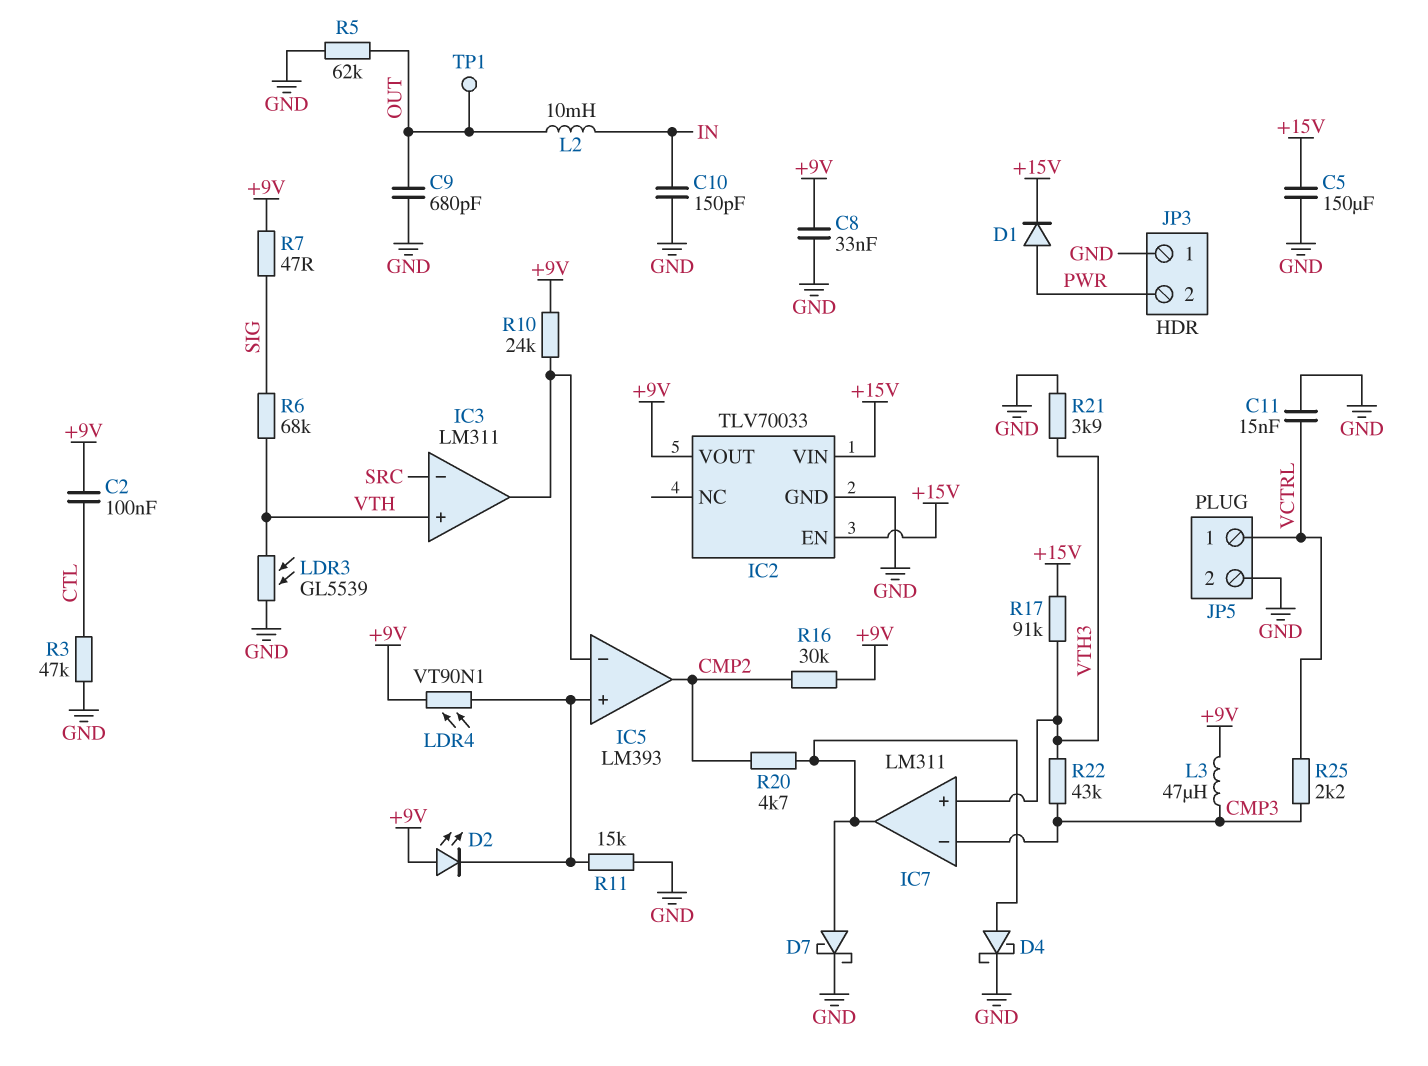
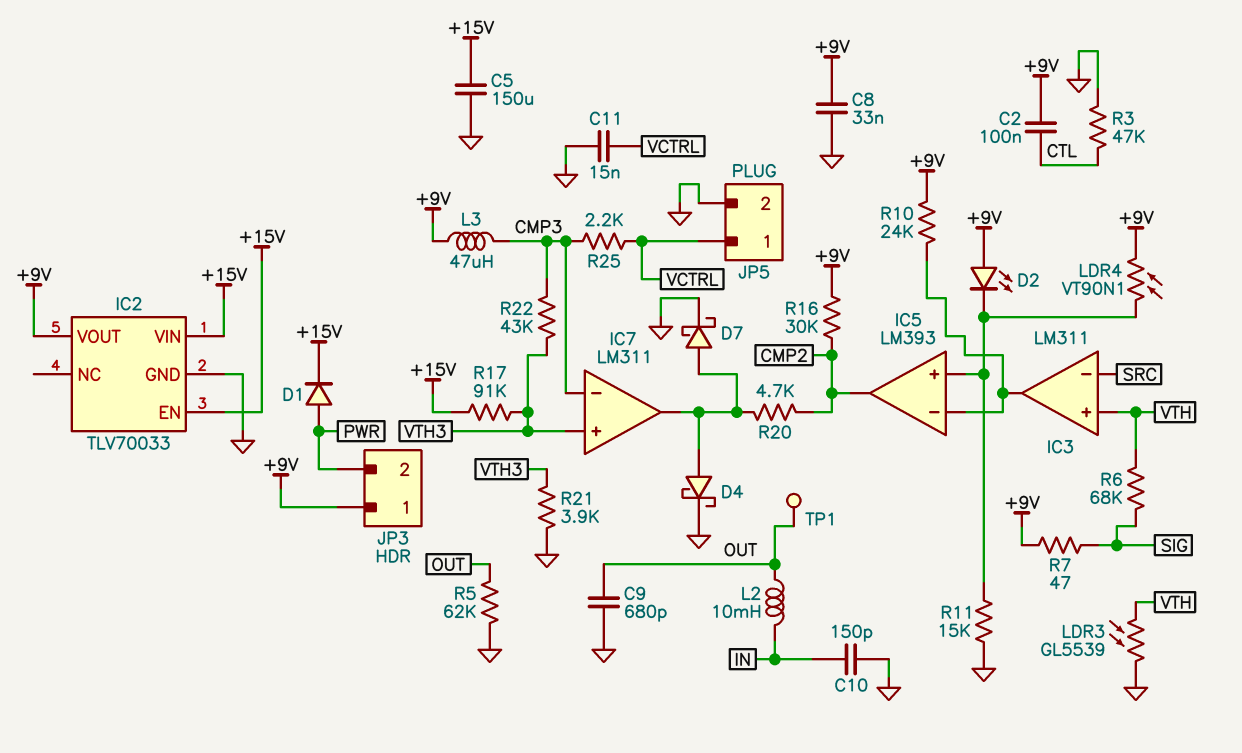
JP3 pin 1: GND -> +9V

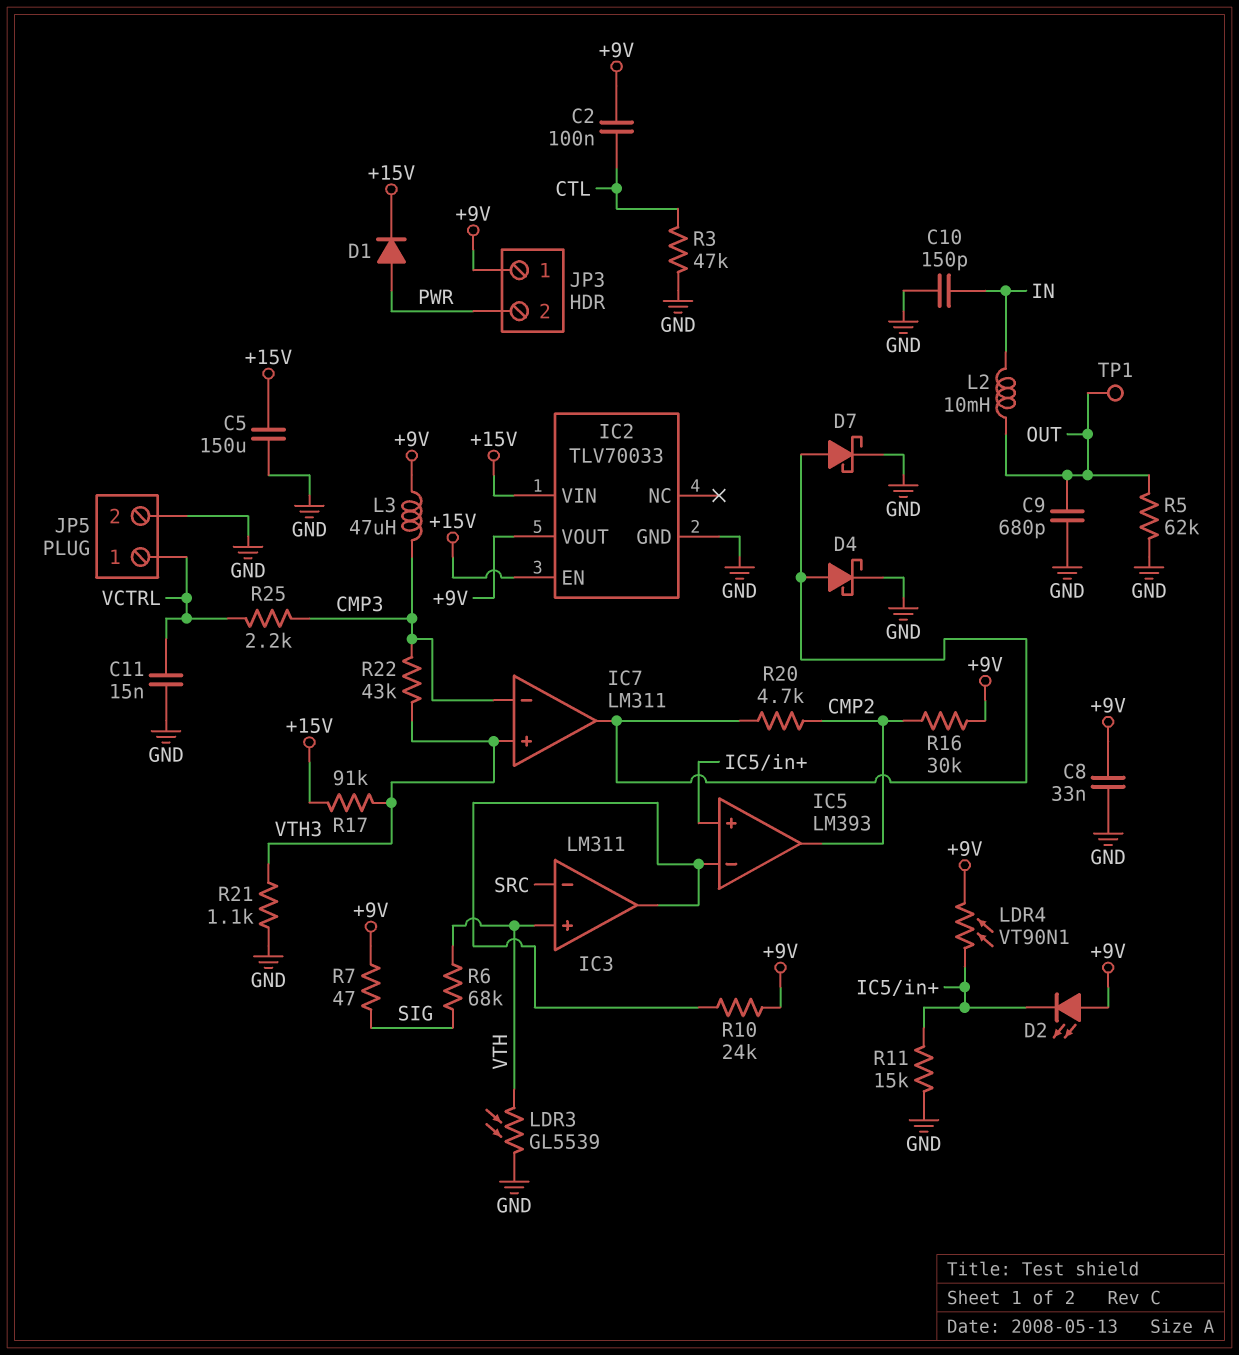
R21: 3.9k (GND, VTH3) -> 1.1k (GND, VTH3)

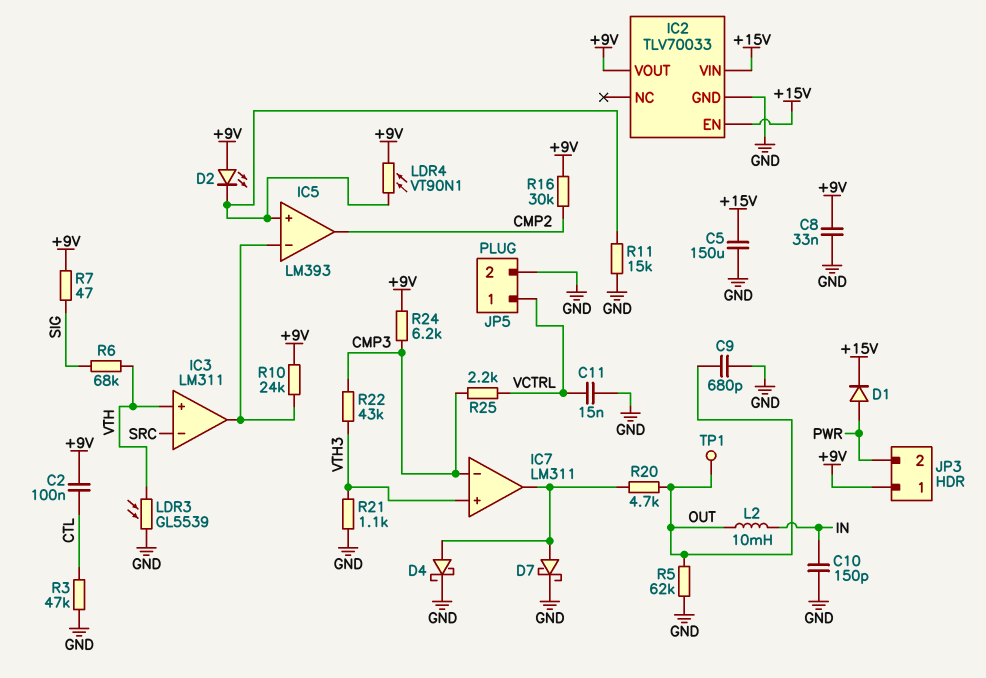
L3: 47uH (+9V, CMP3) -> none
R17: 91k (+15V, VTH3) -> none
R20: 4.7k (CMP2, IC7/out) -> 4.7k (IC7/out, OUT)
R24: none -> 6.2k (+9V, CMP3)

